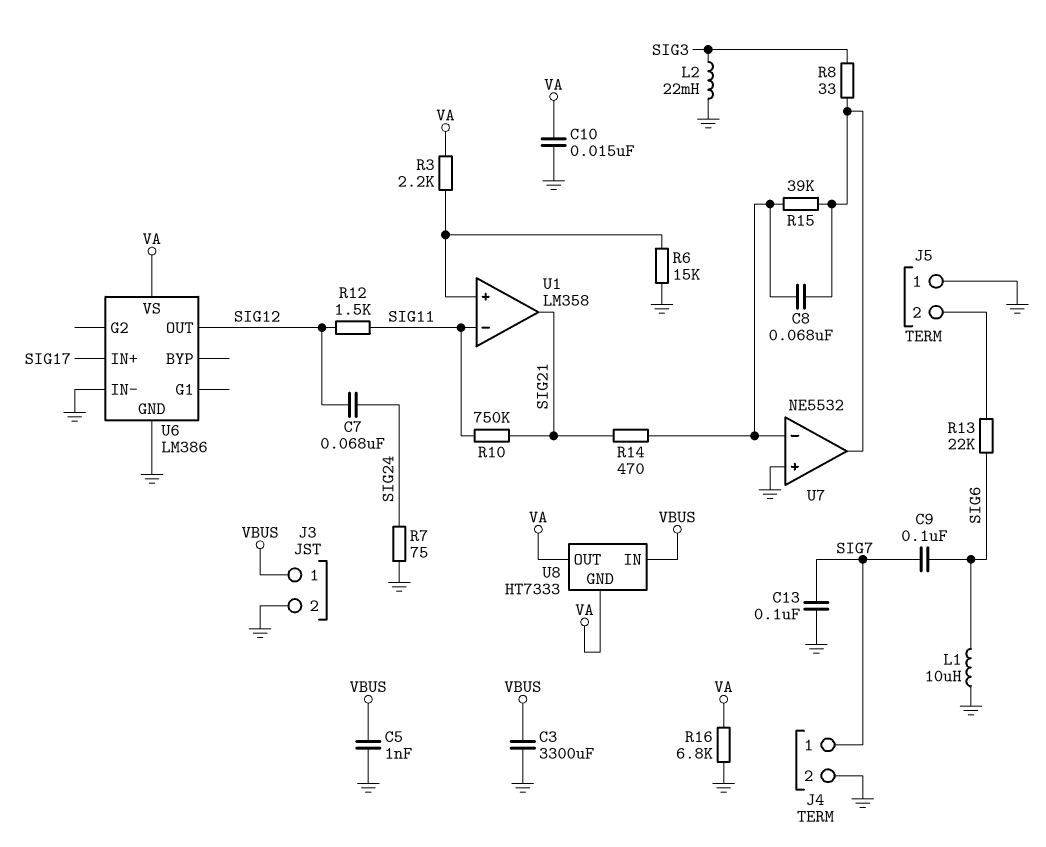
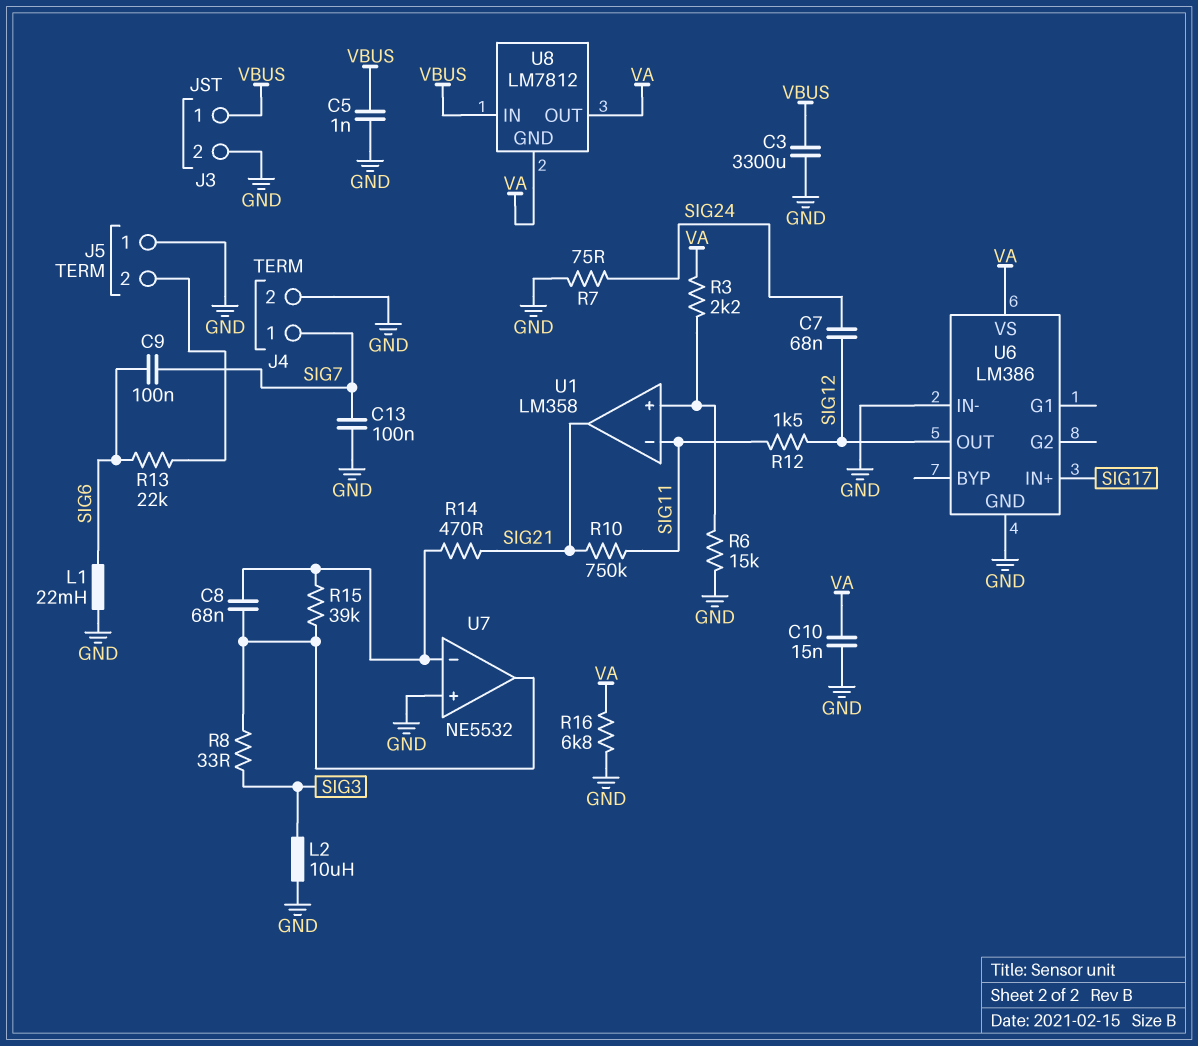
L1: 10uH (GND, SIG6) -> 22mH (GND, SIG6)
L2: 22mH (GND, SIG3) -> 10uH (GND, SIG3)
U8: HT7333 -> LM7812

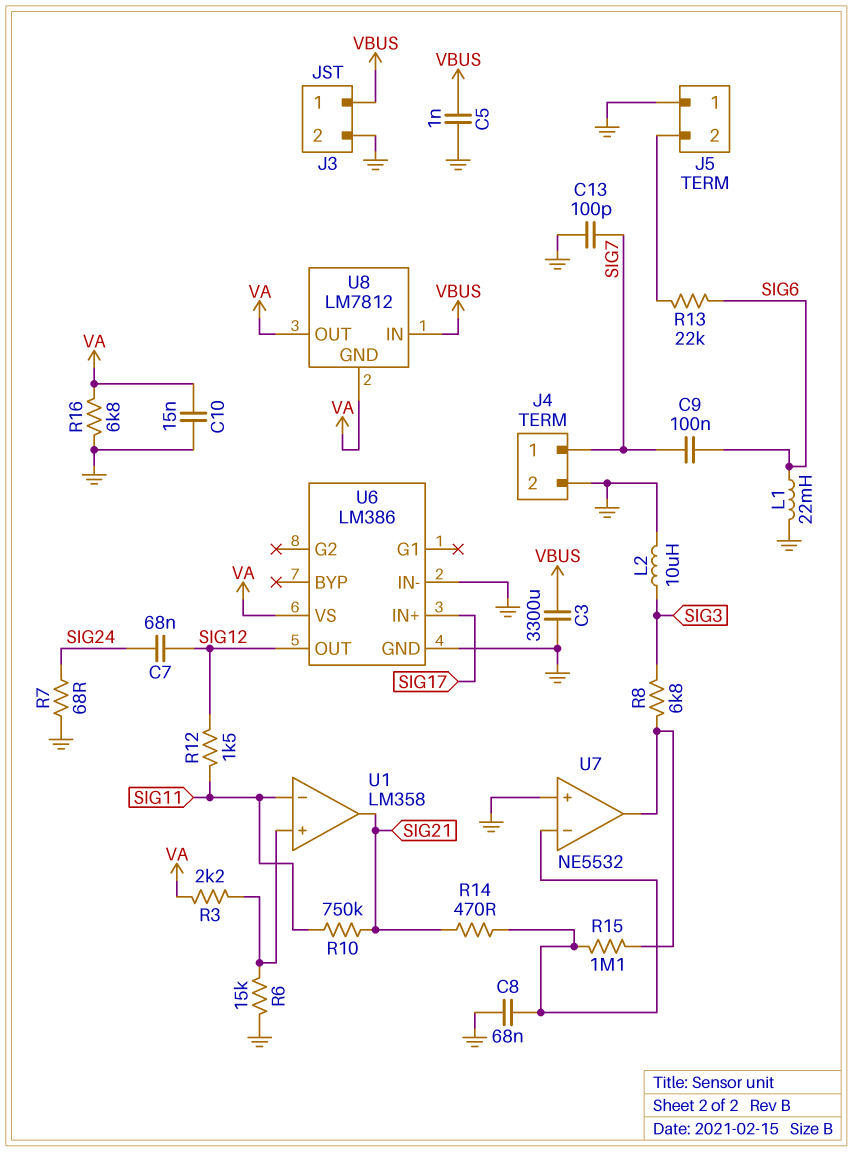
C8: 68nF (U7/in-, U7/out) -> 68nF (GND, U7/in-)
C13: 100nF (GND, SIG7) -> 100pF (GND, SIG7)
R7: 75 (GND, SIG24) -> 68 (GND, SIG24)
R8: 33 (SIG3, U7/out) -> 6.8k (SIG3, U7/out)
R15: 39k (U7/in-, U7/out) -> 1.1M (U7/in-, U7/out)

